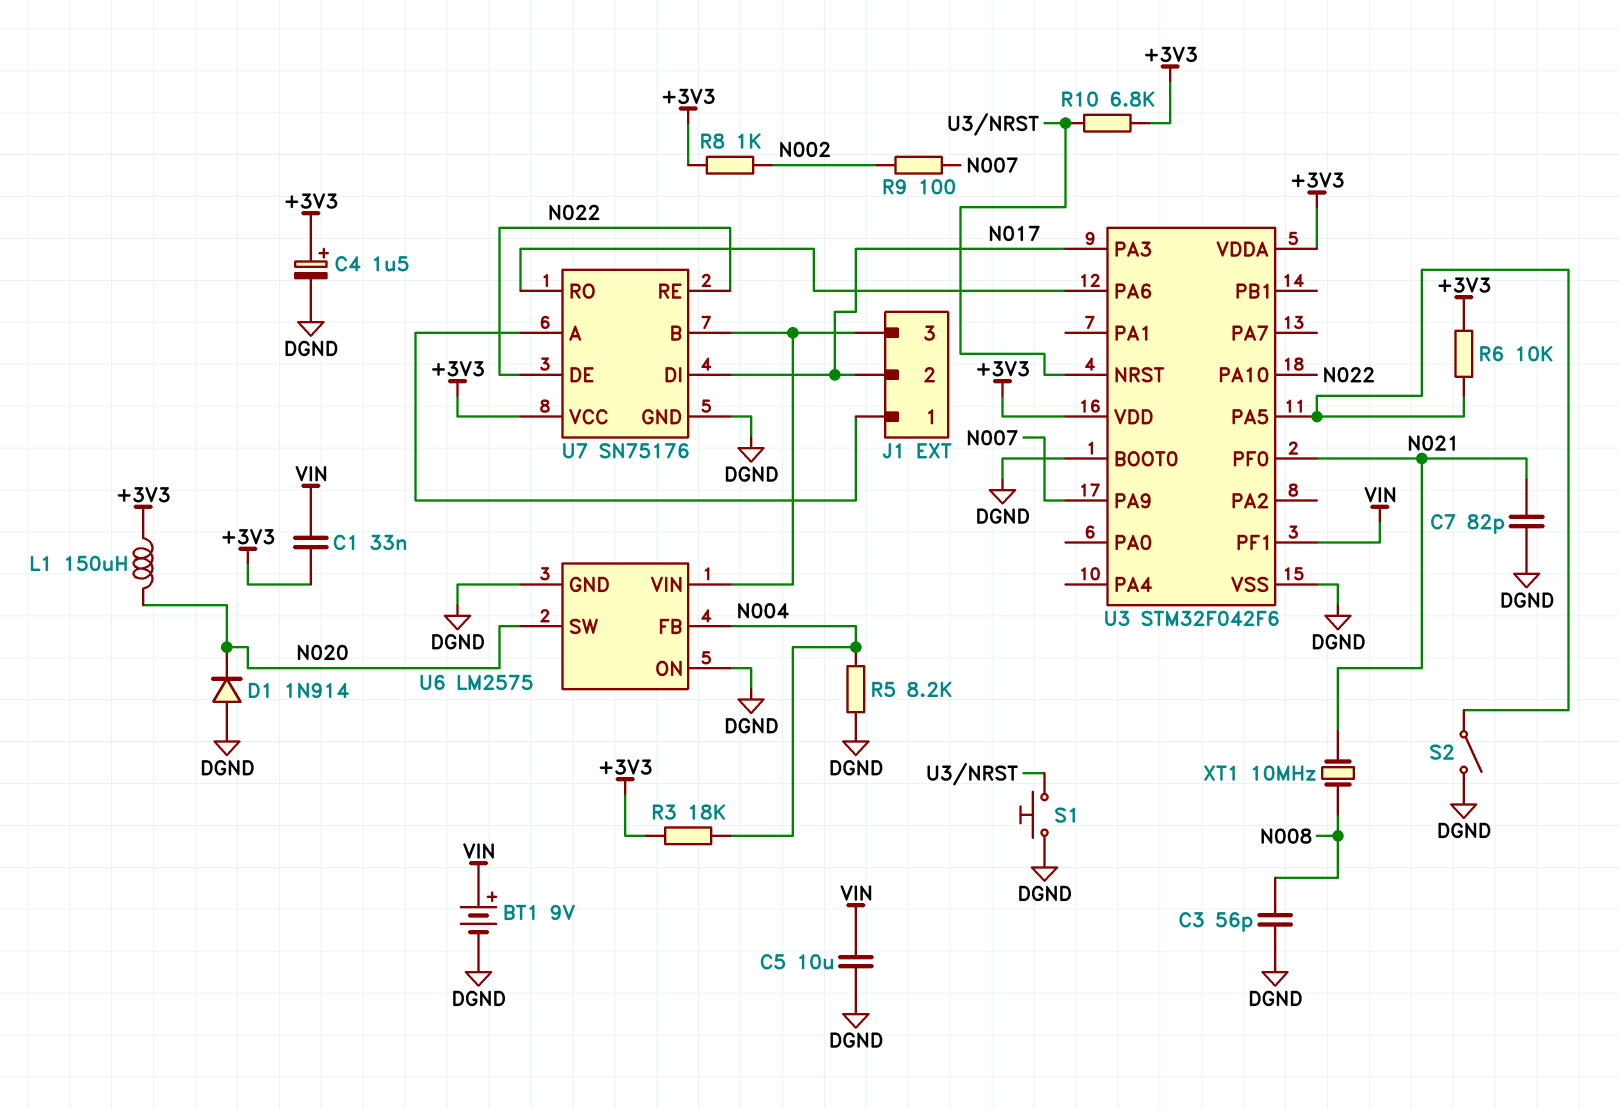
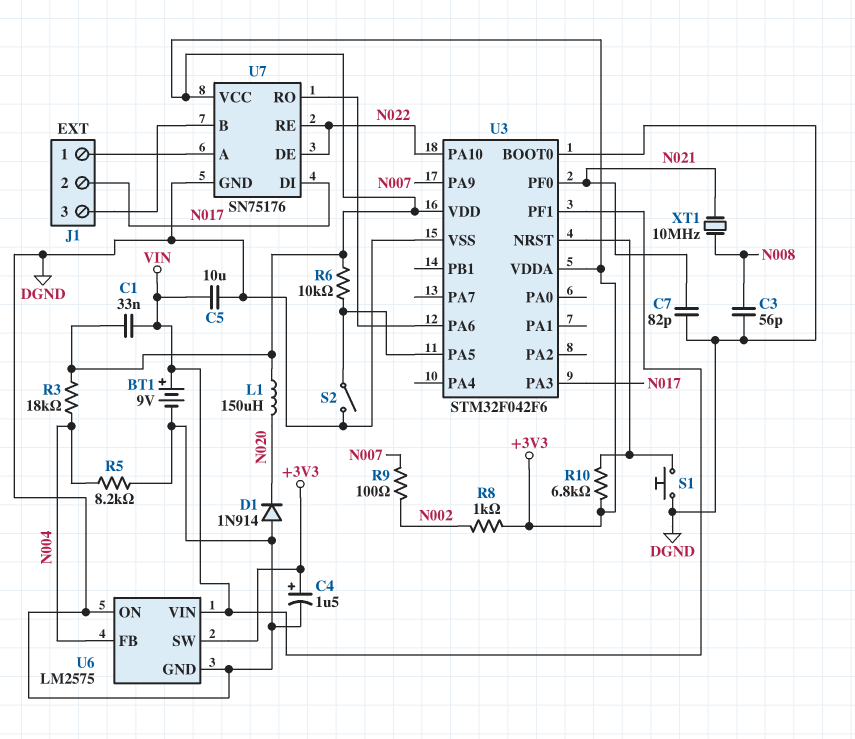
U6 pin SW: N020 -> +3V3
U6 pin VIN: J1/3 -> VIN

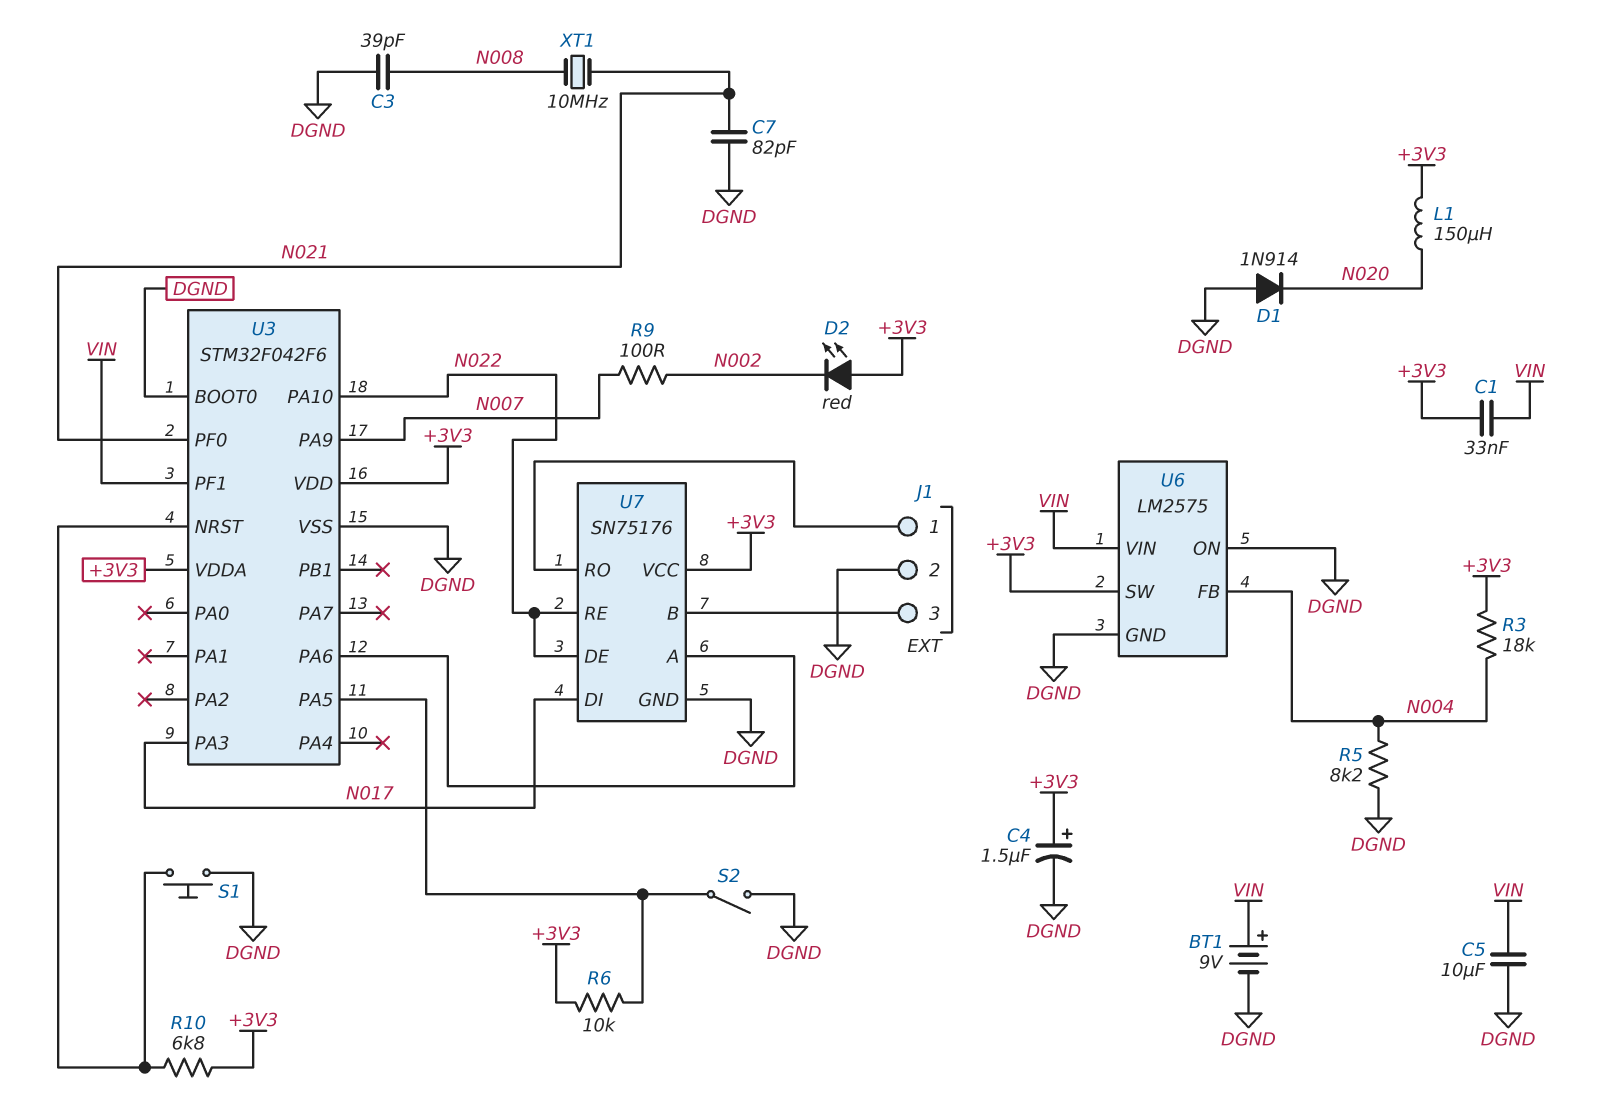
C3: 56pF (DGND, N008) -> 39pF (DGND, N008)
D2: none -> LED red (A +3V3, K N002)
J1 pin 2: N017 -> DGND
R8: 1k (+3V3, N002) -> none
U7 pin A: J1/1 -> U3/PA6
U7 pin RO: U3/PA6 -> J1/1

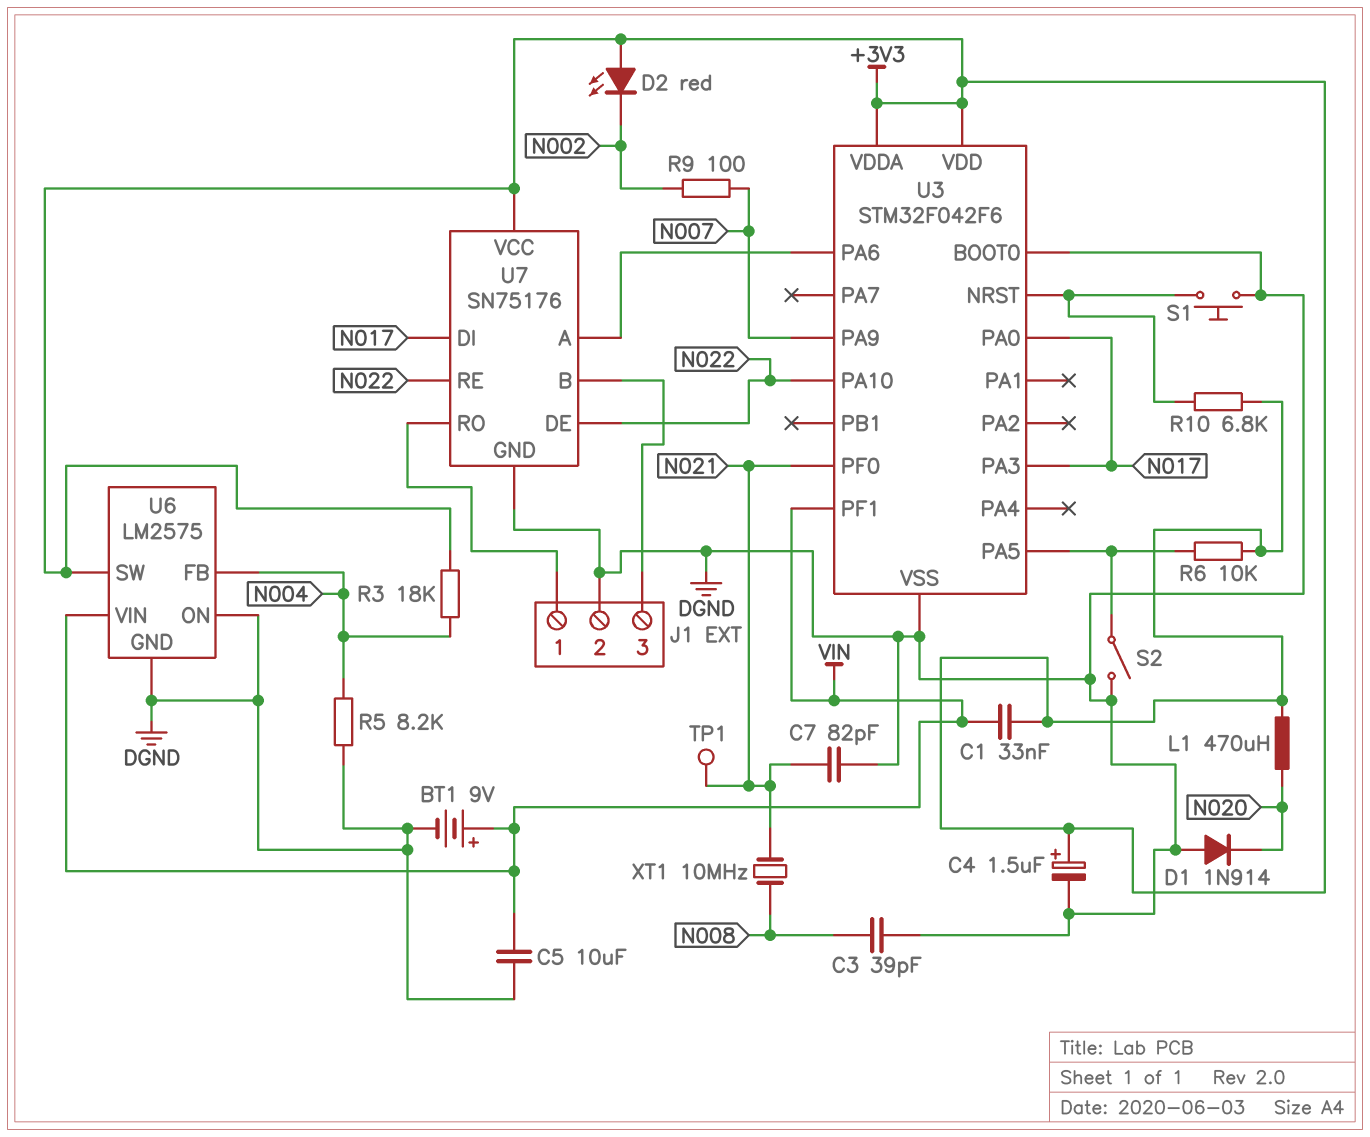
L1: 150uH (+3V3, N020) -> 470uH (+3V3, N020)
TP1: none -> test point (N021)
U3 pin PA0: none -> N017

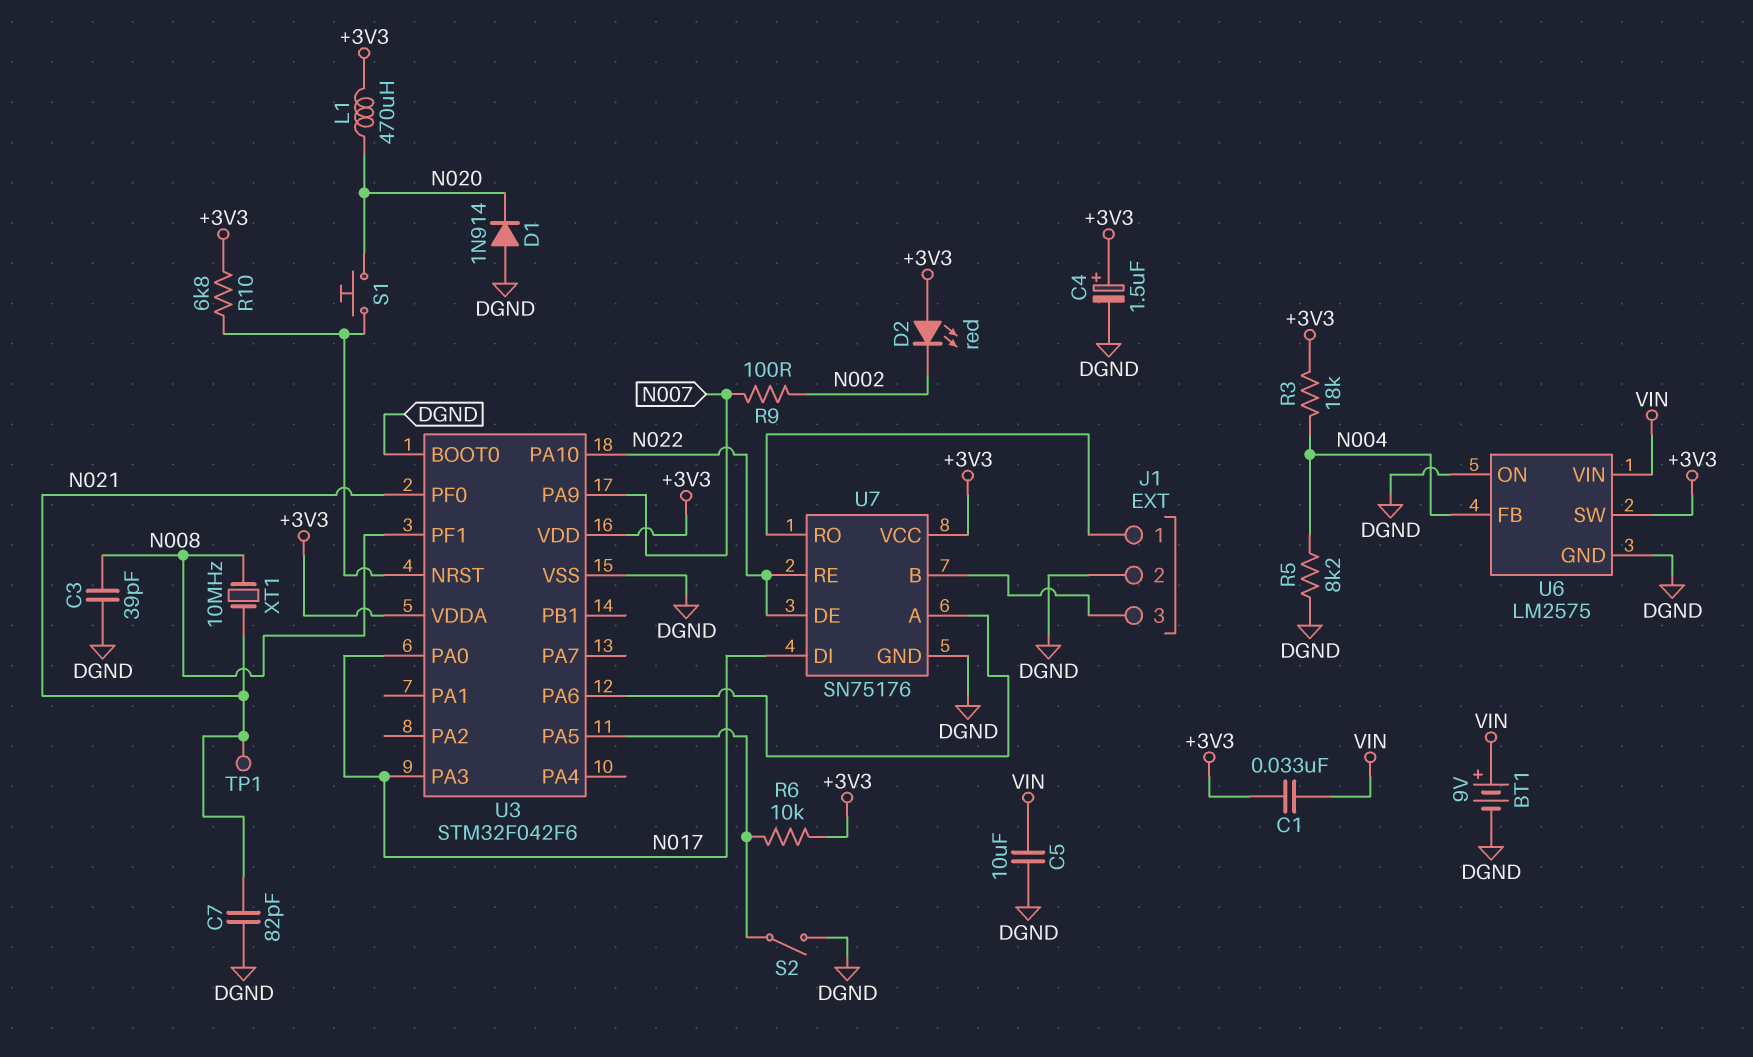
S1: button (DGND, U3/NRST) -> button (N020, U3/NRST)
U3 pin PF1: VIN -> N008

